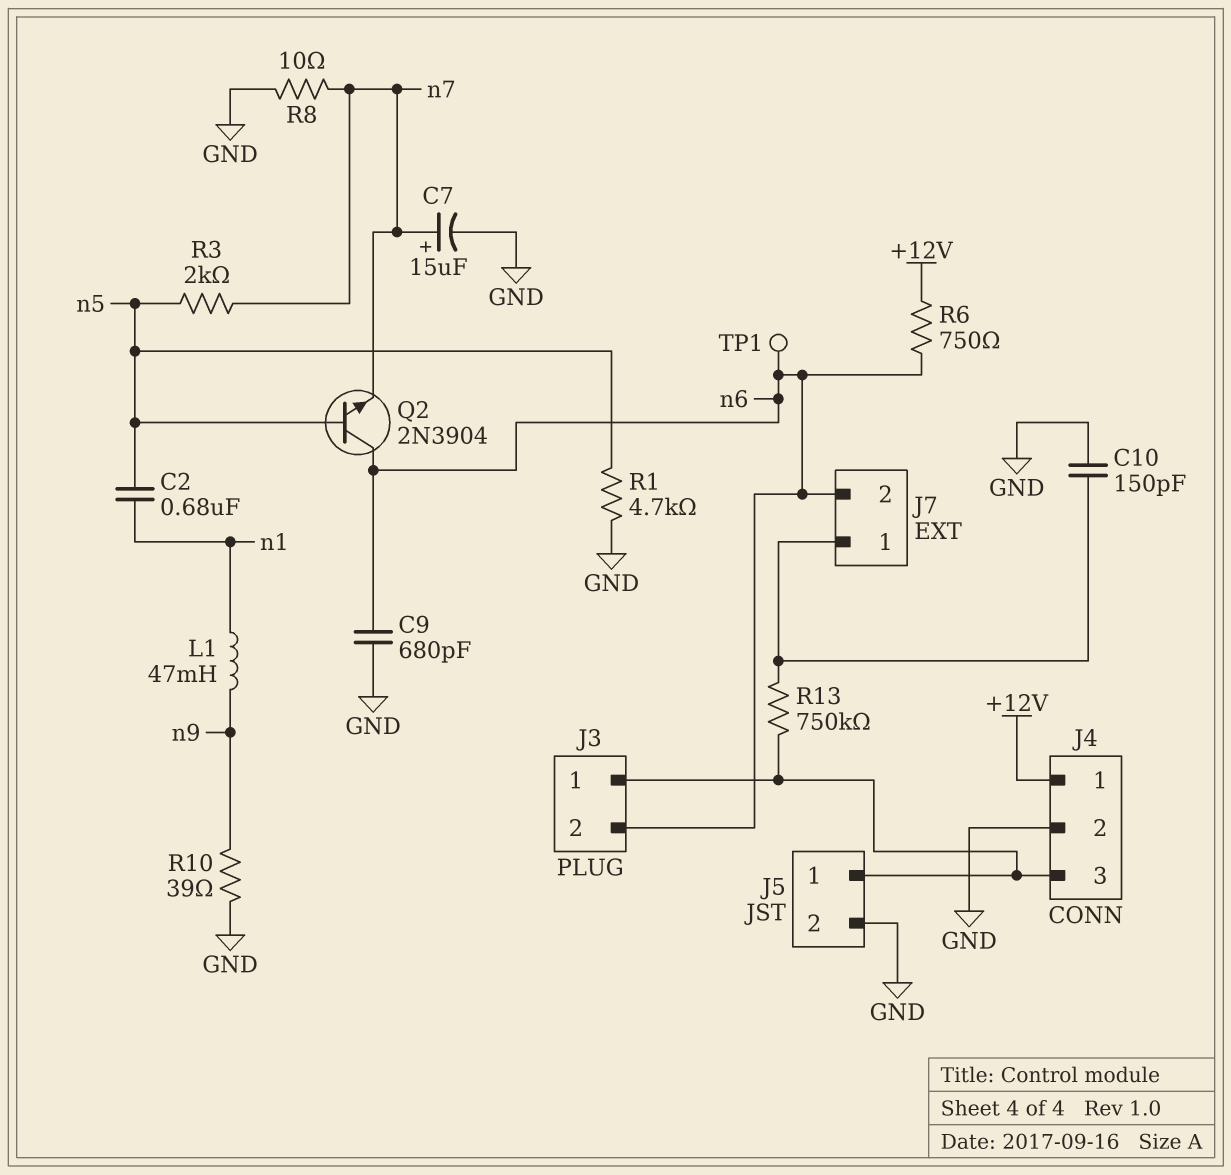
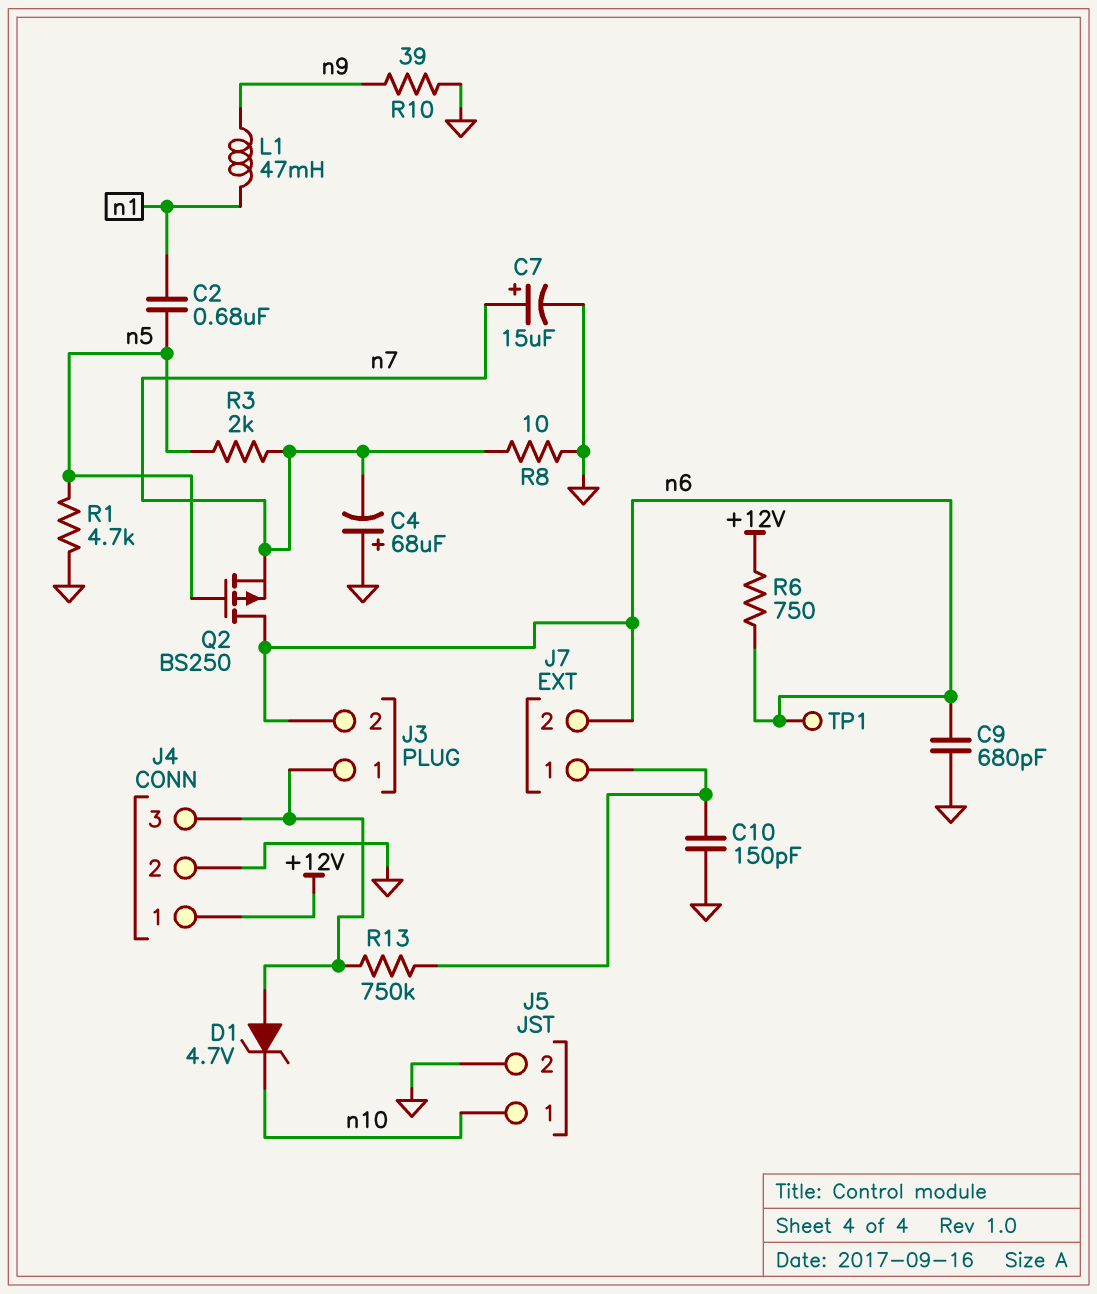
C4: none -> 68uF (plus GND, minus n7)
D1: none -> zener 4.7V (A J3/1, K n10)
J5 pin 1: J3/1 -> n10
Q2: NPN 2N3904 (B n5, C n6, E n7) -> PMOS BS250 (G n5, D n6, S n7)

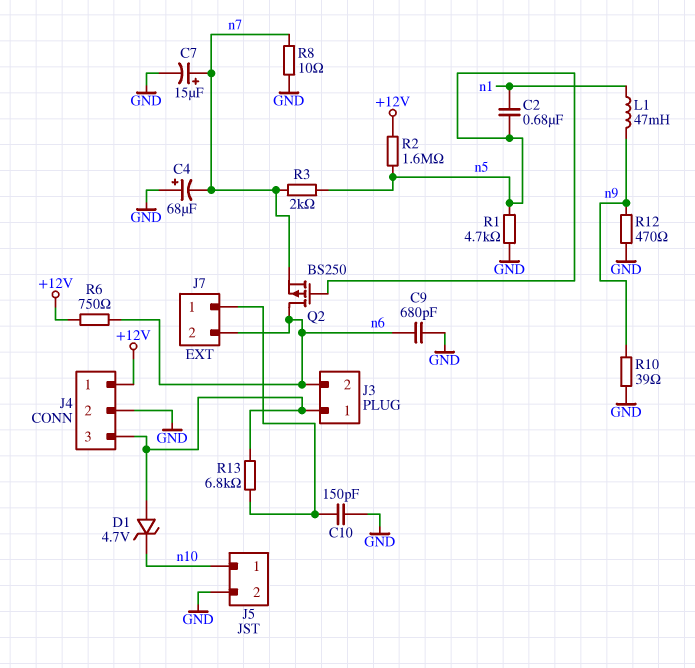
R2: none -> 1.6M (+12V, n5)
R12: none -> 470 (GND, n9)
R13: 750k (J3/1, J7/1) -> 6.8k (J3/1, J7/1)
TP1: test point (n6) -> none

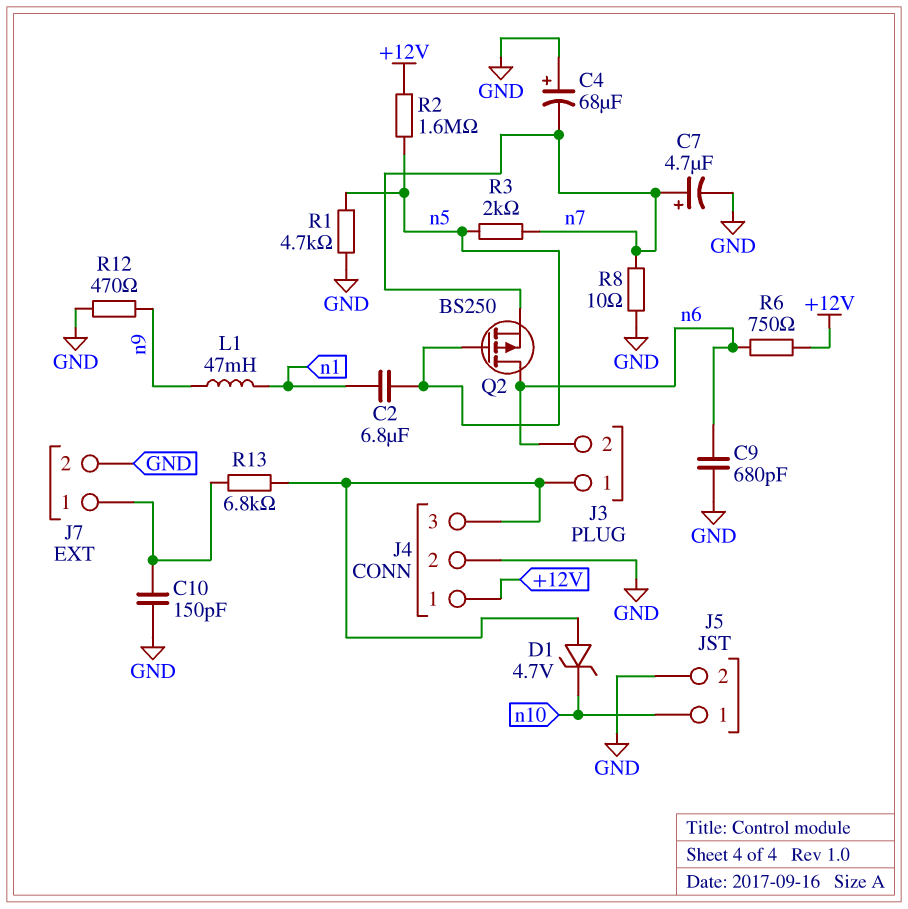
C2: 680nF (n1, n5) -> 6.8uF (n1, n5)
C7: 15uF (plus n7, minus GND) -> 4.7uF (plus n7, minus GND)
J7 pin 2: n6 -> GND
R10: 39 (GND, n9) -> none

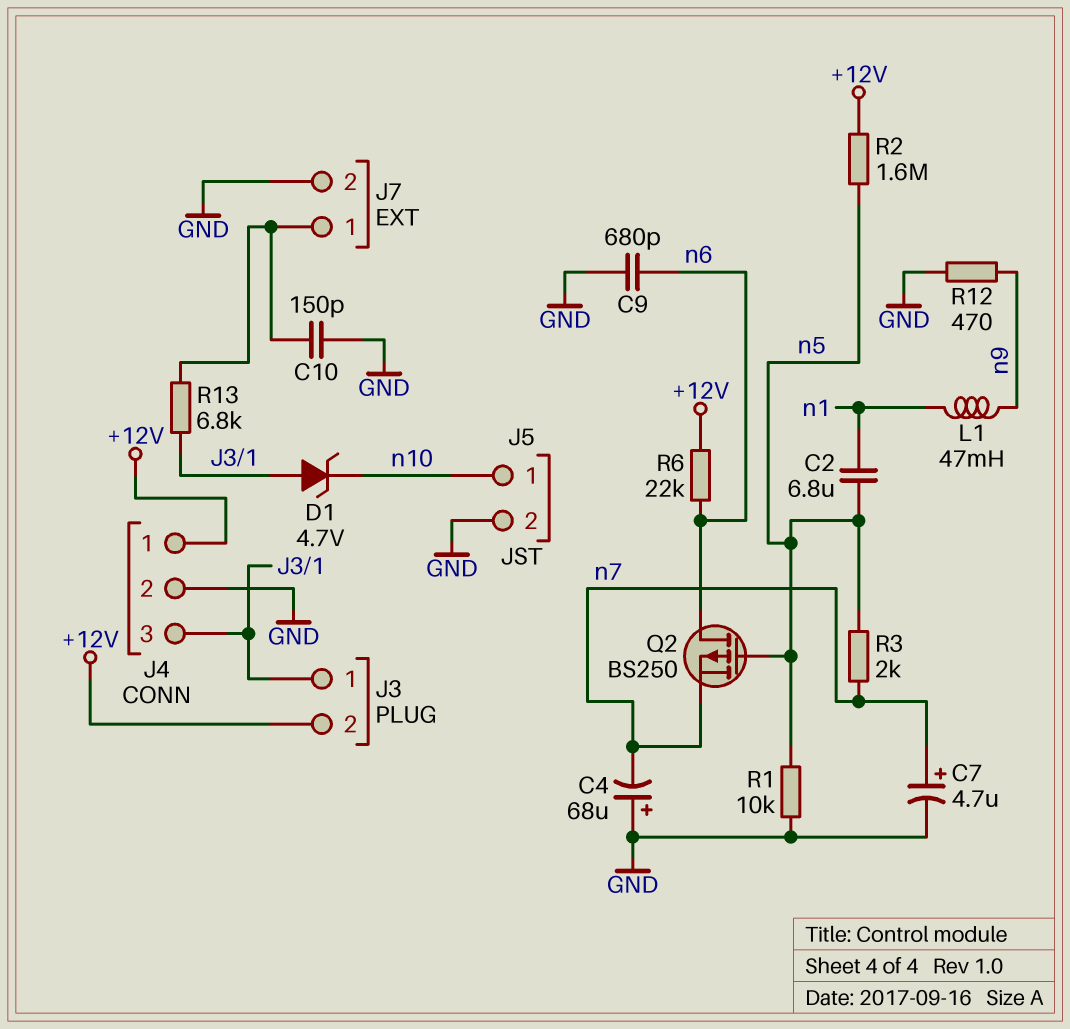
J3 pin 2: n6 -> +12V
R1: 4.7k (GND, n5) -> 10k (GND, n5)
R6: 750 (+12V, n6) -> 22k (+12V, n6)
R8: 10 (GND, n7) -> none

